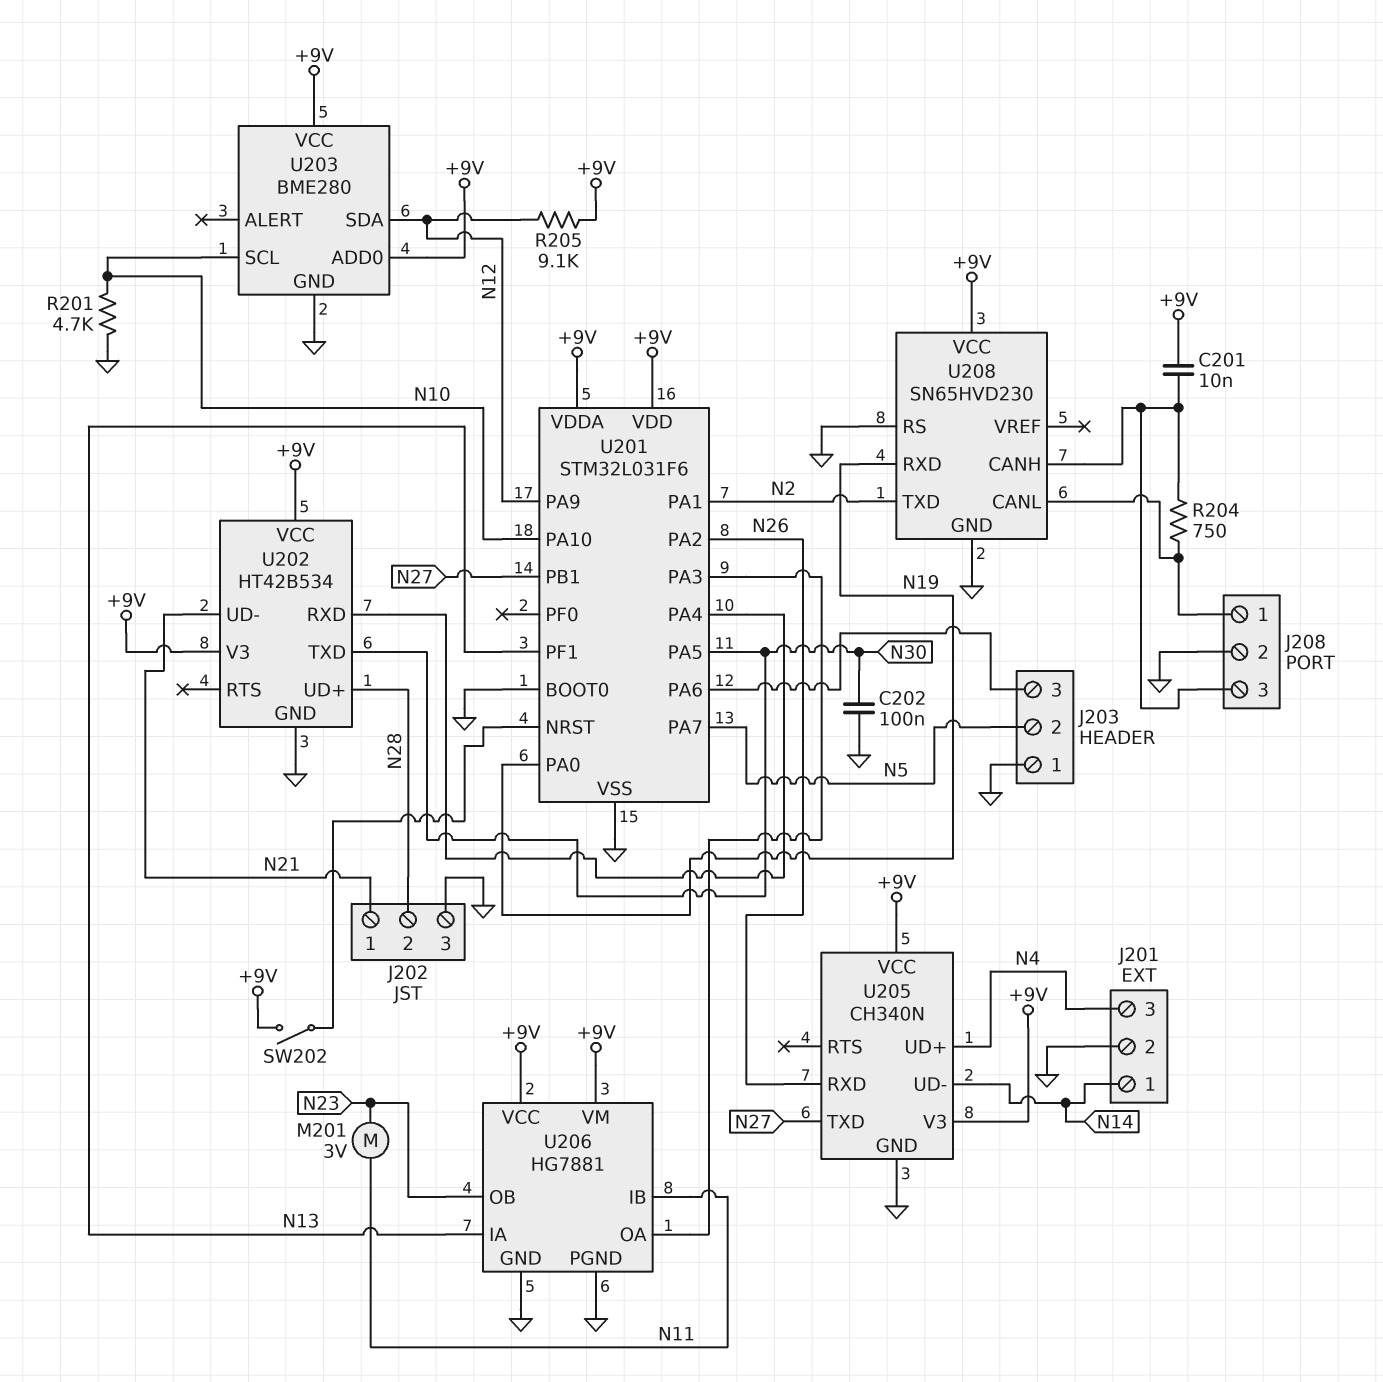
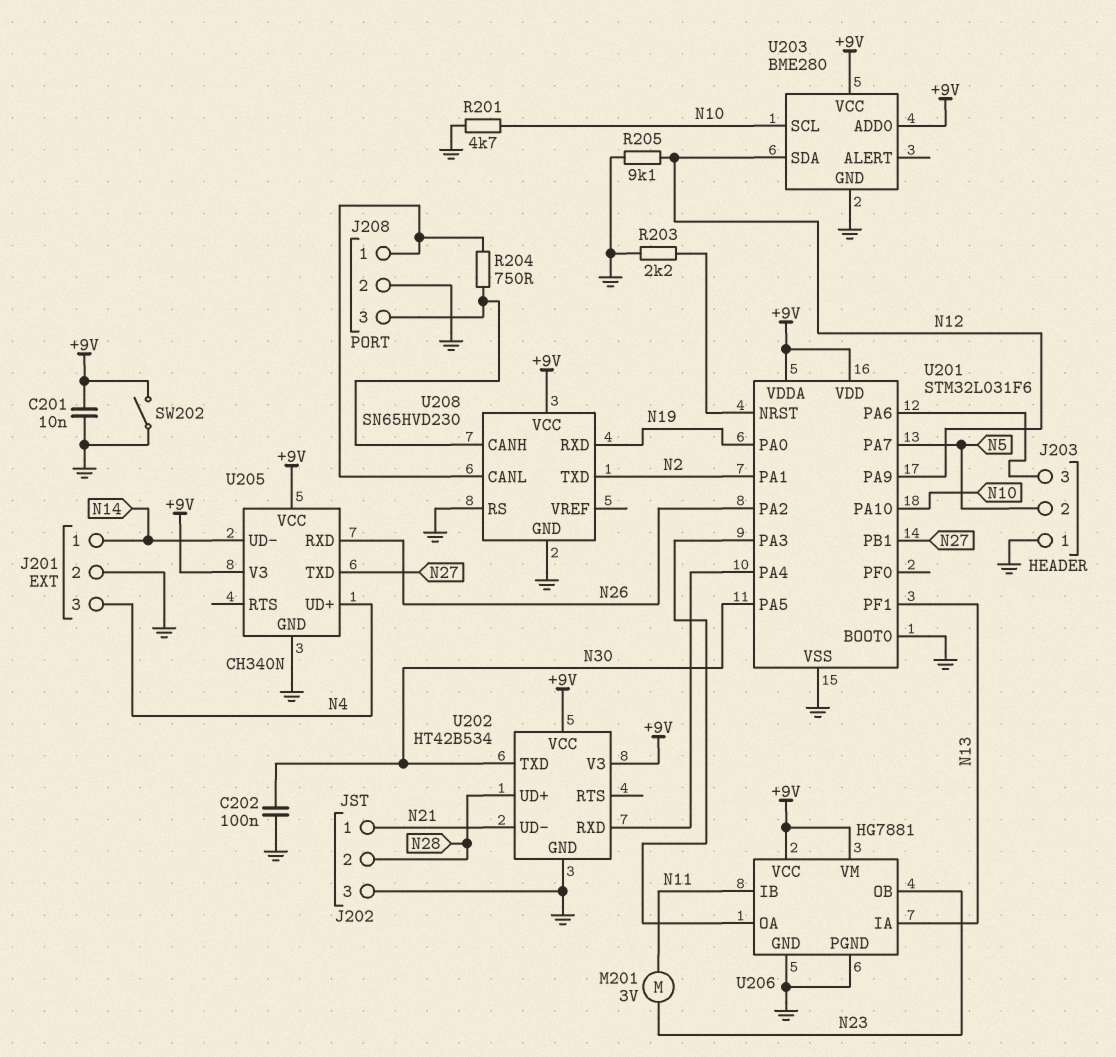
C201: 10nF (+9V, J208/3) -> 10nF (+9V, GND)
R203: none -> 2.2k (GND, U201/NRST)
R205: 9.1k (+9V, N12) -> 9.1k (GND, N12)
SW202: switch (+9V, U201/NRST) -> switch (+9V, GND)

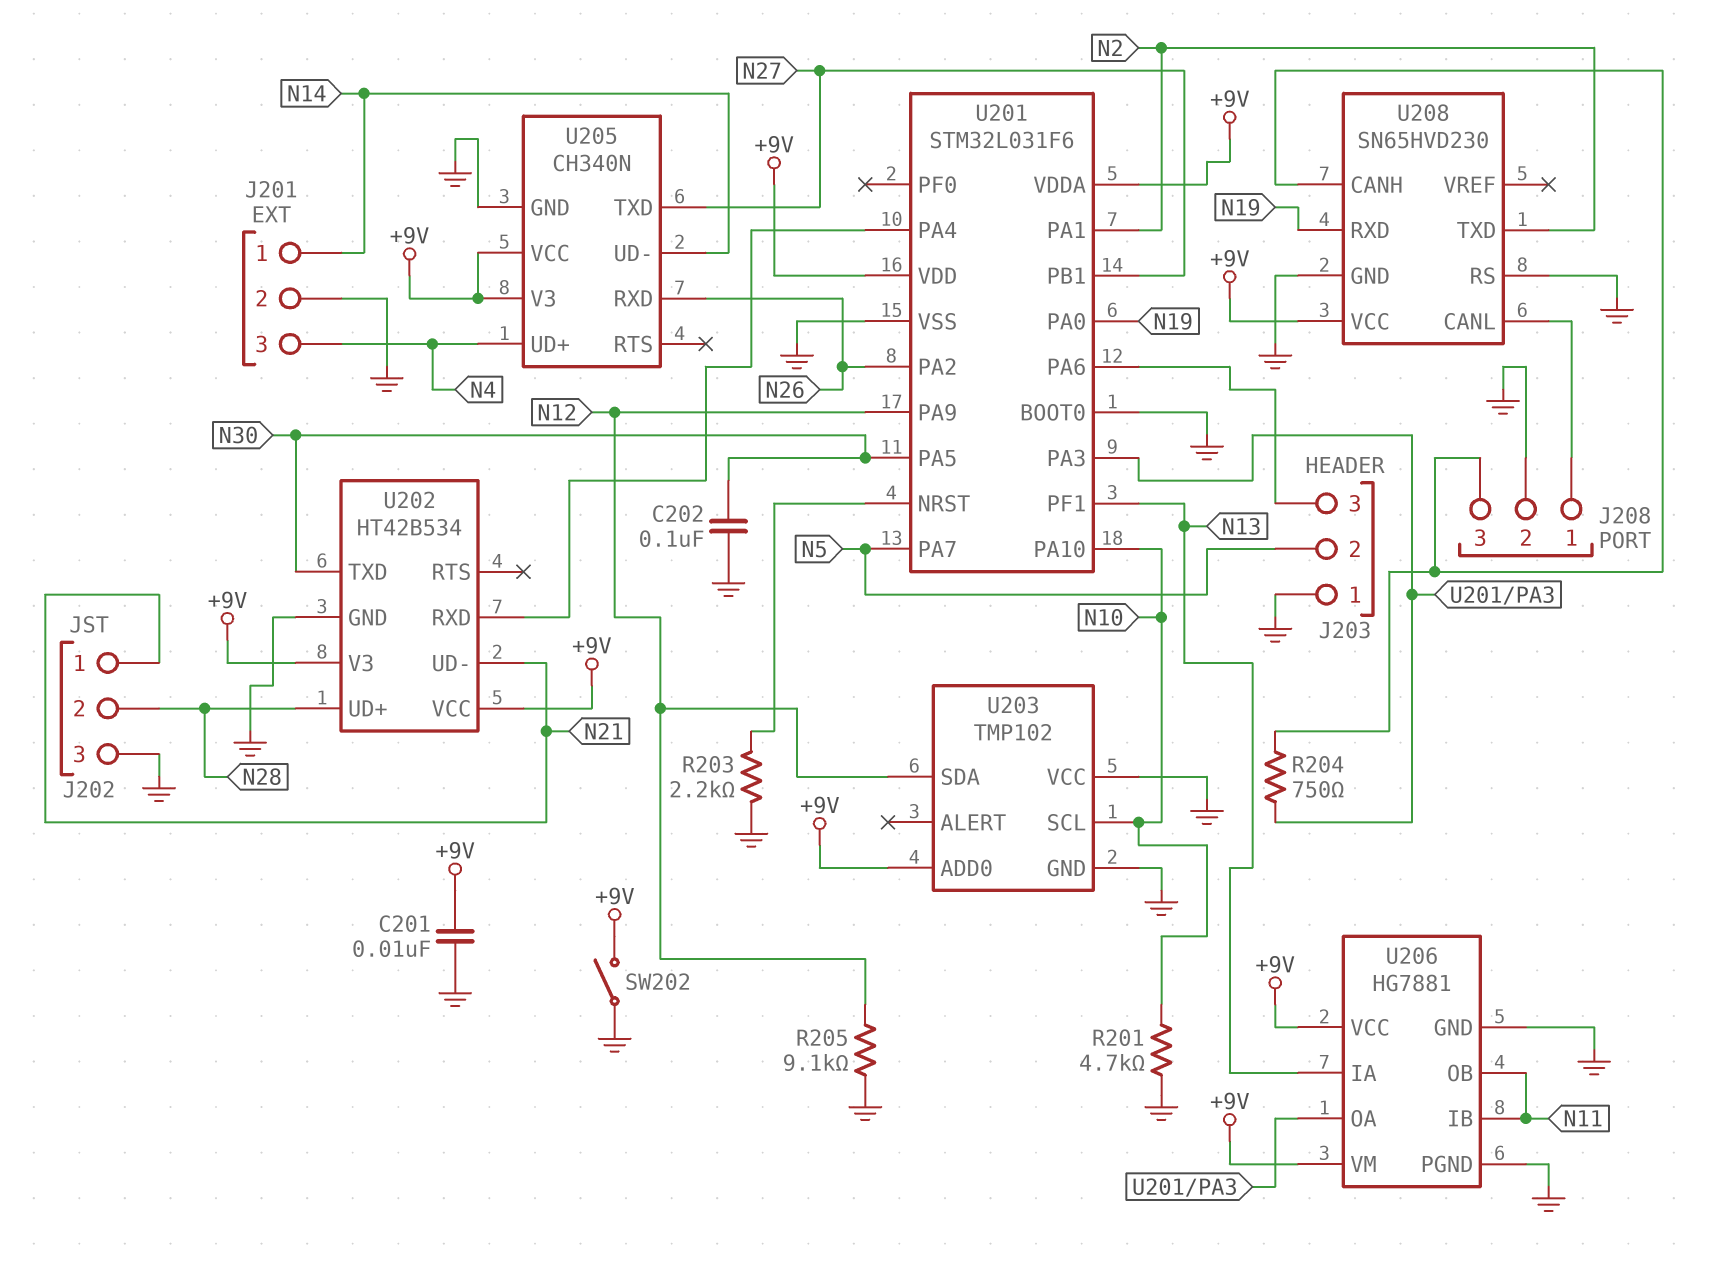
M201: motor 3V (N11, N23) -> none
R204: 750 (J208/1, J208/3) -> 750 (J208/3, U201/PA3)
U203: BME280 -> TMP102
U203 pin VCC: +9V -> GND
U206 pin OB: N23 -> N11

